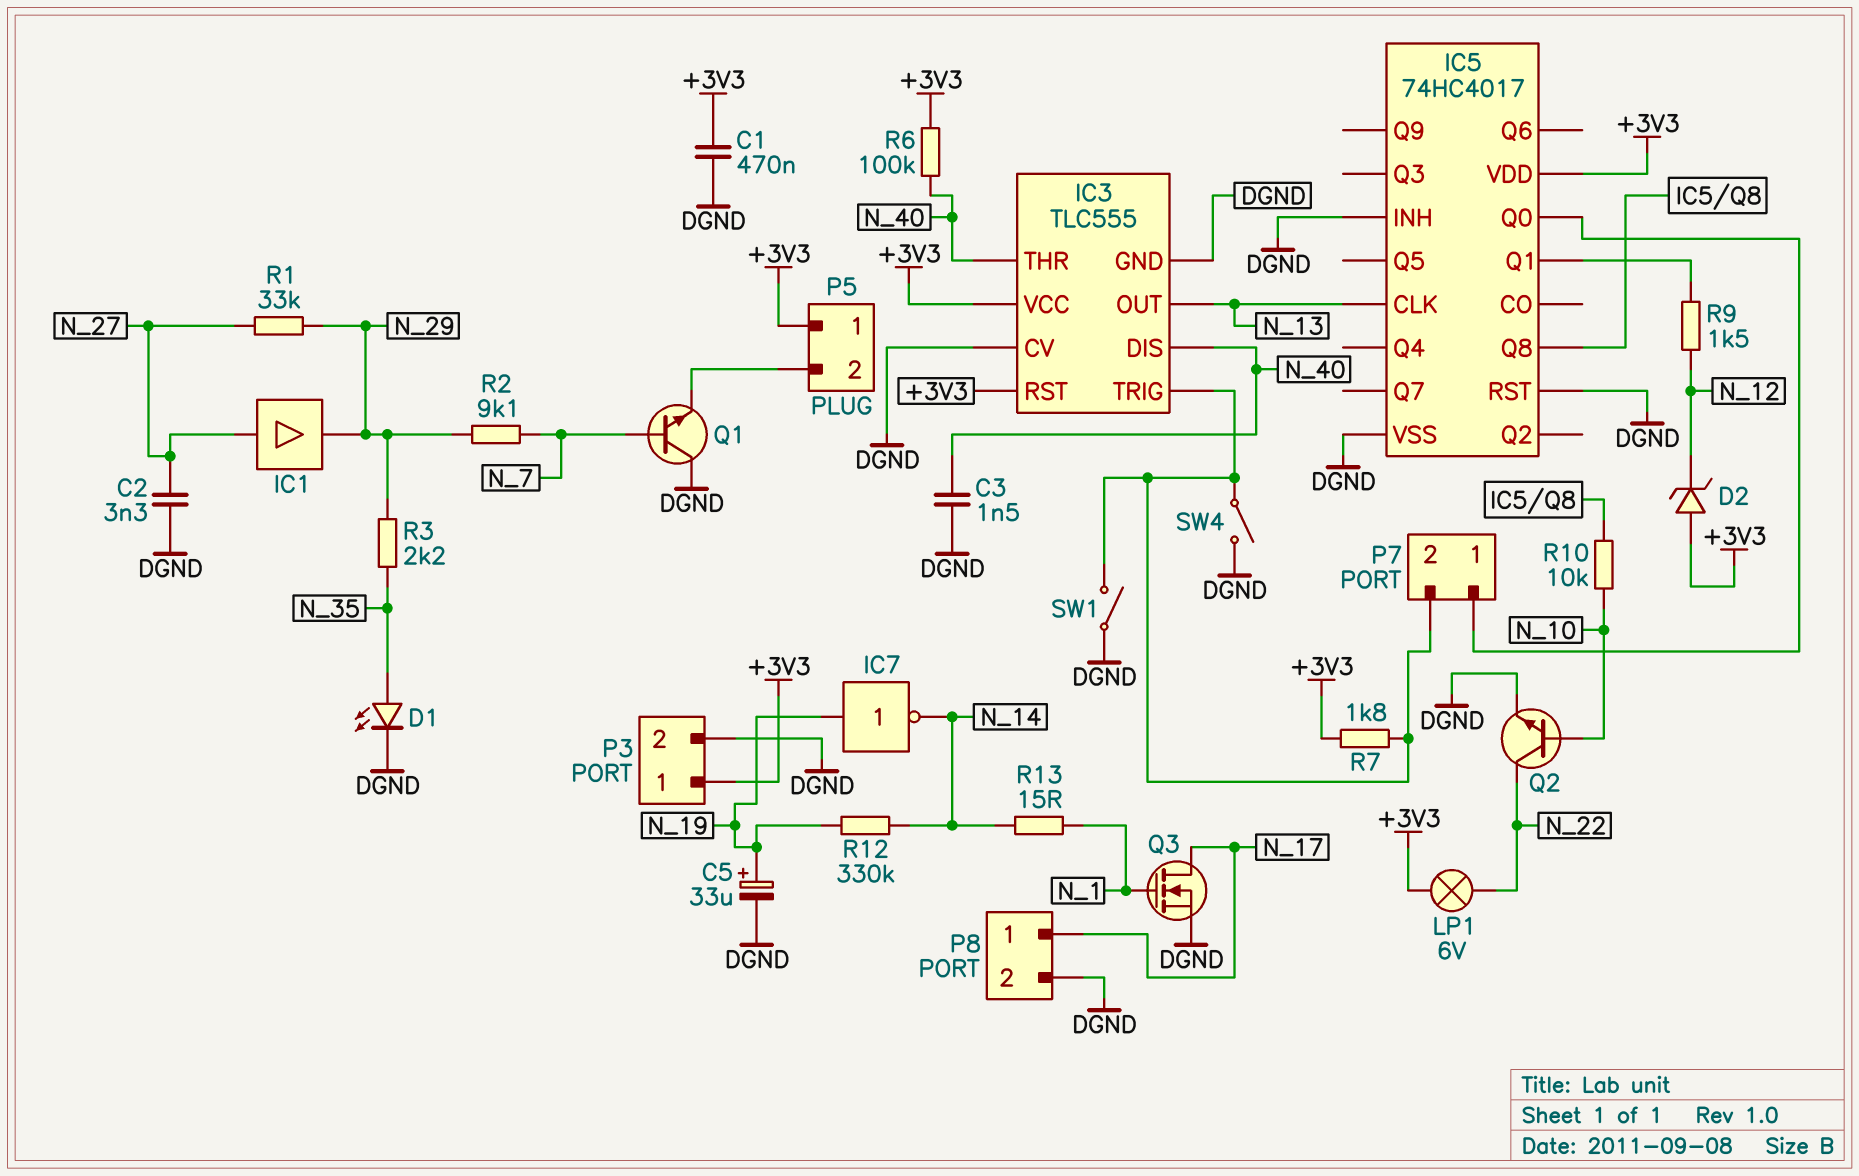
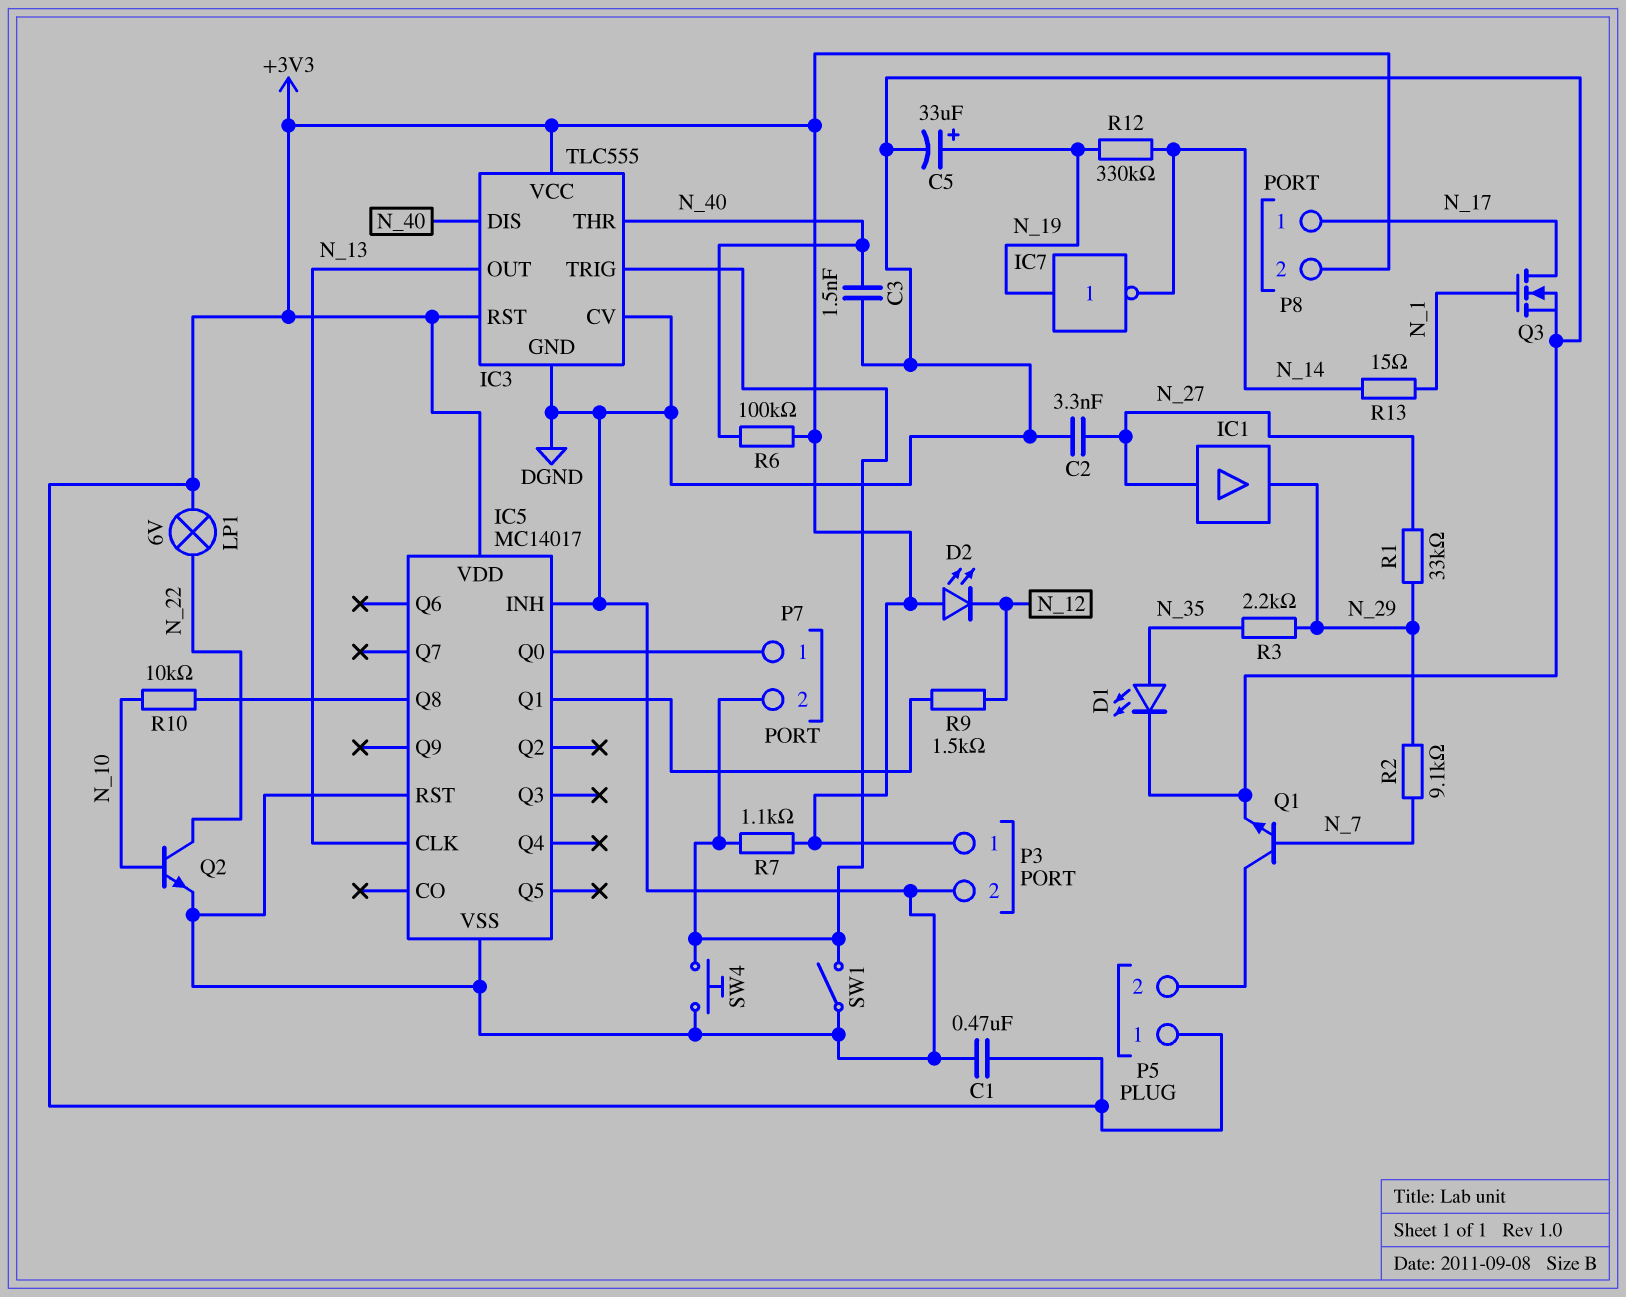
D2: zener (A +3V3, K N_12) -> LED (A +3V3, K N_12)
IC5: 74HC4017 -> MC14017
P8 pin 2: DGND -> +3V3
Q1: NPN (B N_7, C DGND, E P5/2) -> NPN (B N_7, C P5/2, E DGND)
R7: 1.8k (+3V3, IC3/TRIG) -> 1.1k (+3V3, IC3/TRIG)
SW4: switch (DGND, IC3/TRIG) -> button (DGND, IC3/TRIG)

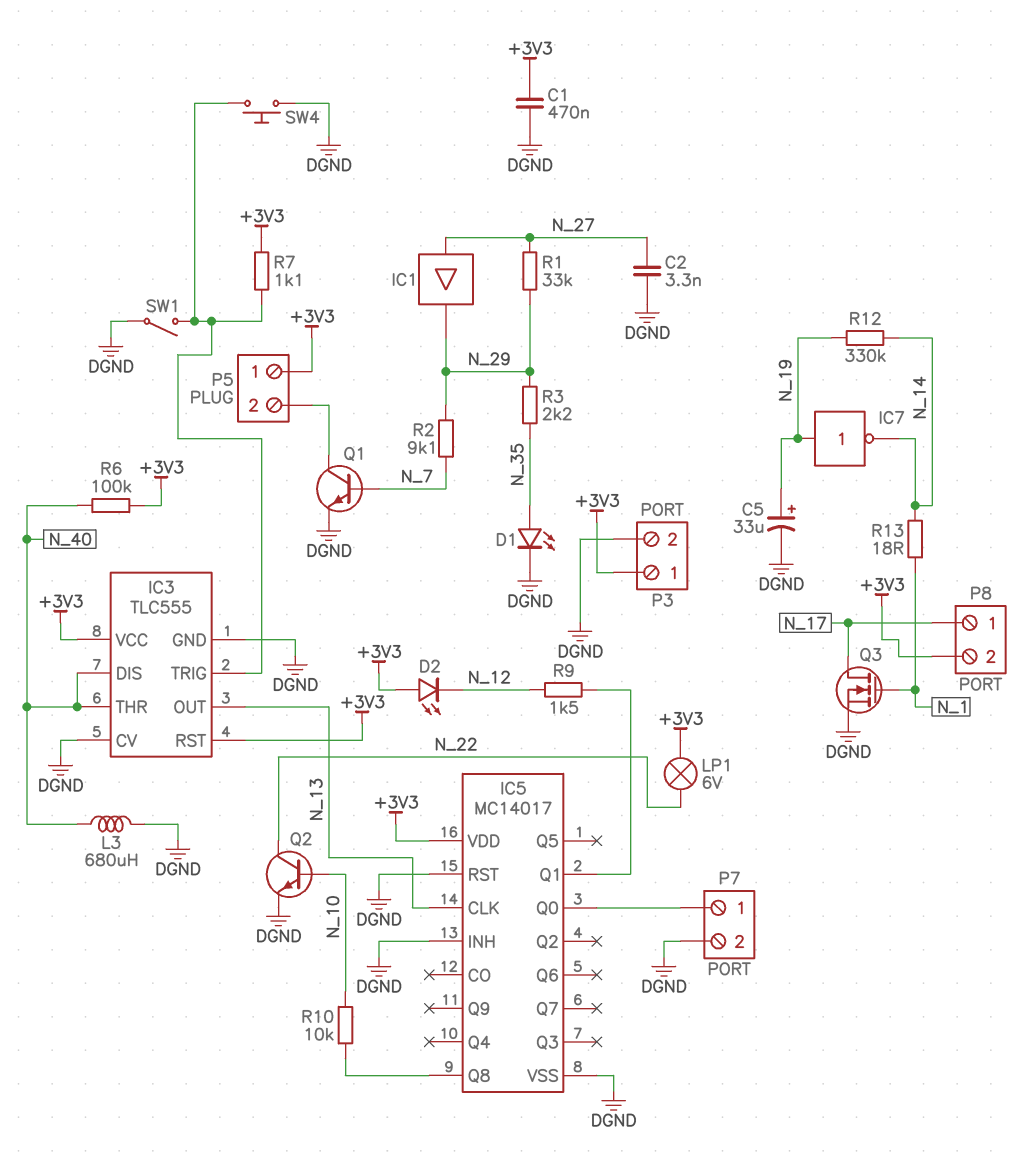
C3: 1.5nF (DGND, N_40) -> none
L3: none -> 680uH (DGND, N_40)
P7 pin 2: IC3/TRIG -> DGND
R13: 15 (N_1, N_14) -> 18 (N_1, N_14)

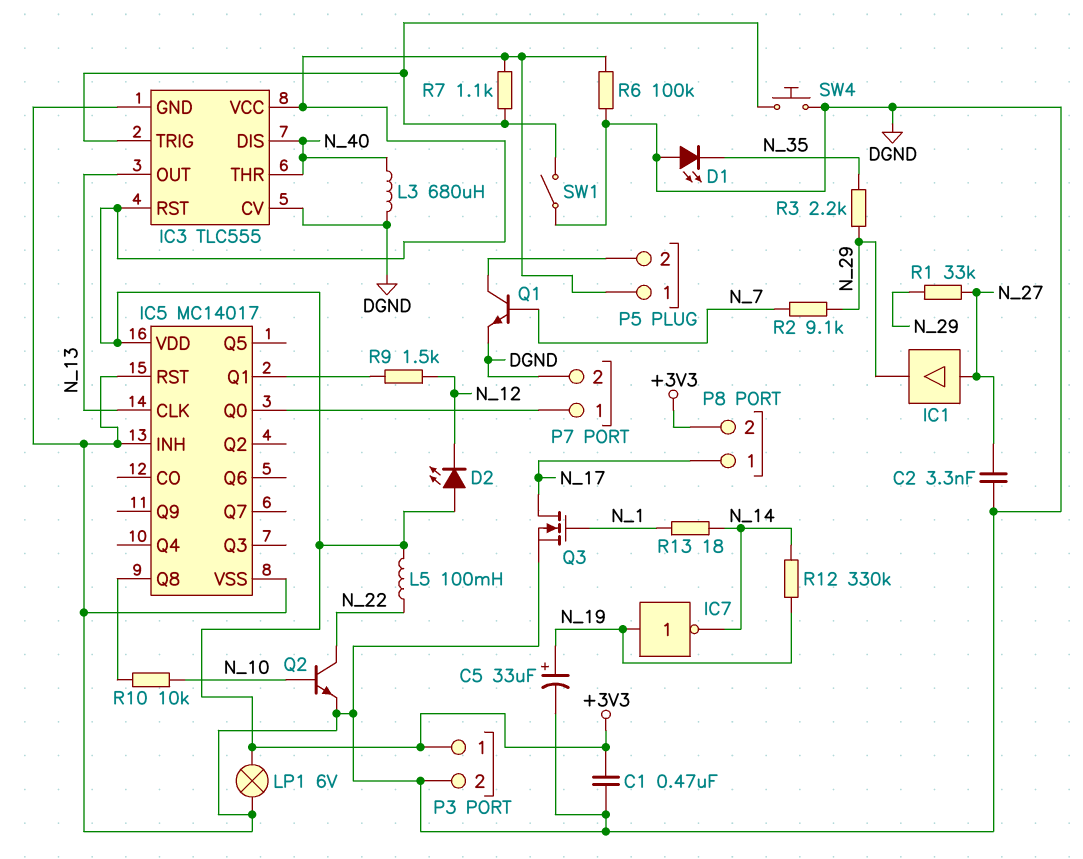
D1: LED (A N_35, K DGND) -> LED (A DGND, K N_35)
L5: none -> 100mH (+3V3, N_22)
LP1: lamp 6V (+3V3, N_22) -> lamp 6V (+3V3, DGND)
R6: 100k (+3V3, N_40) -> 100k (+3V3, DGND)

